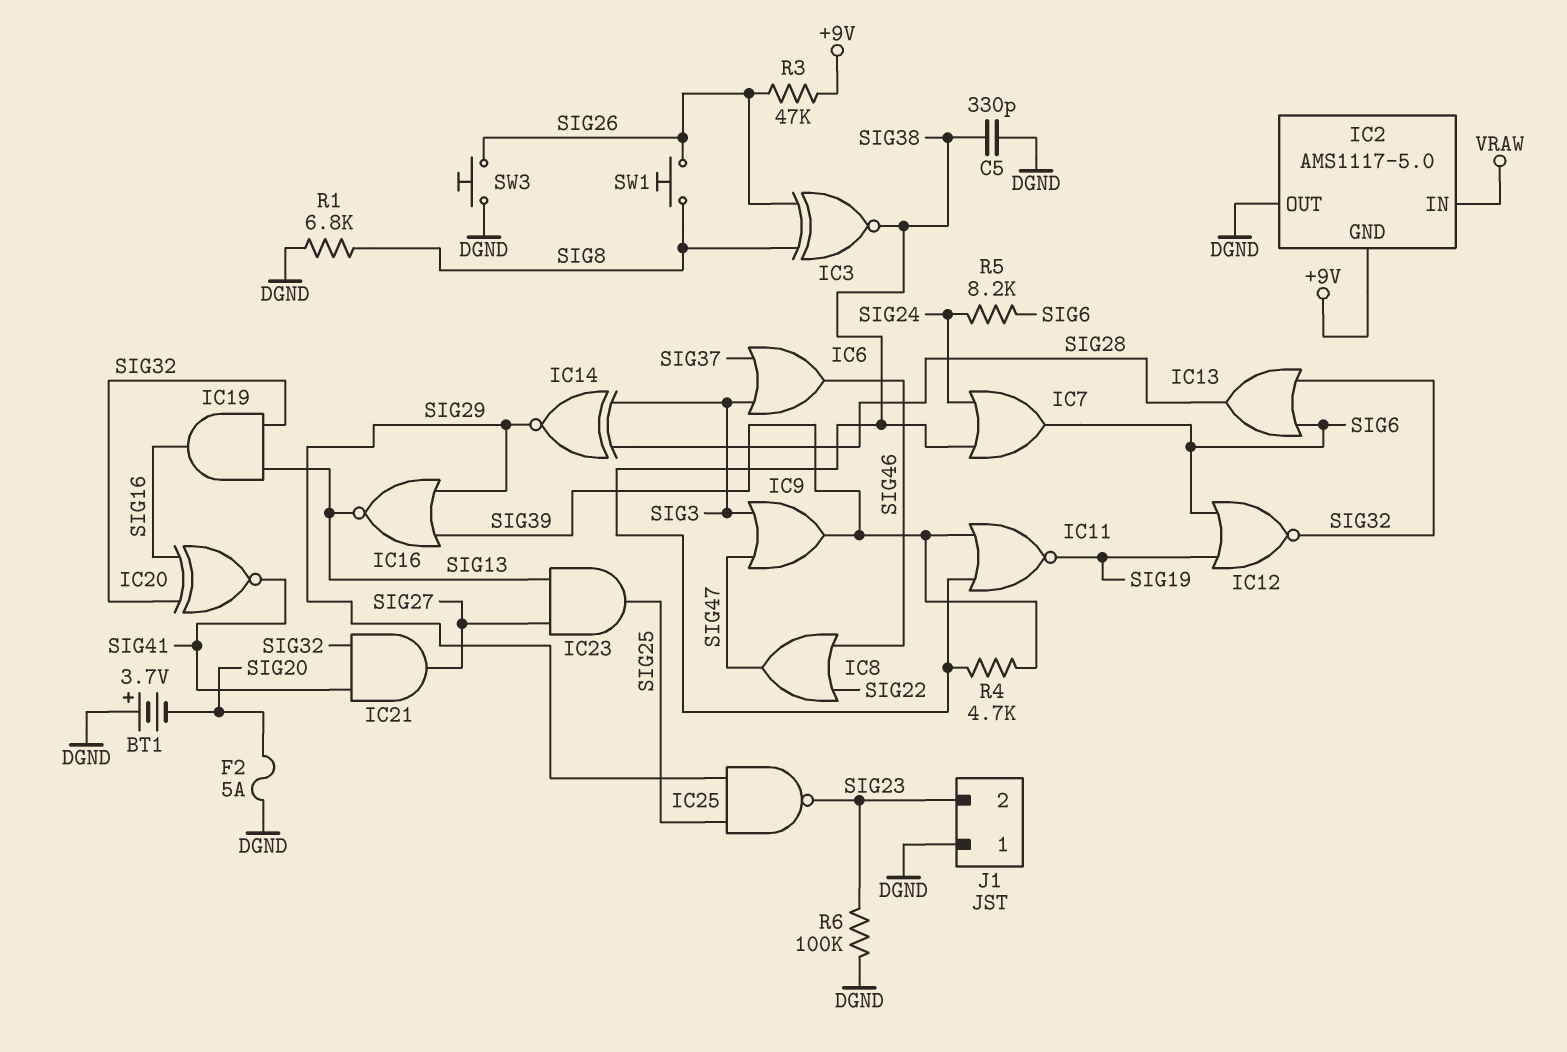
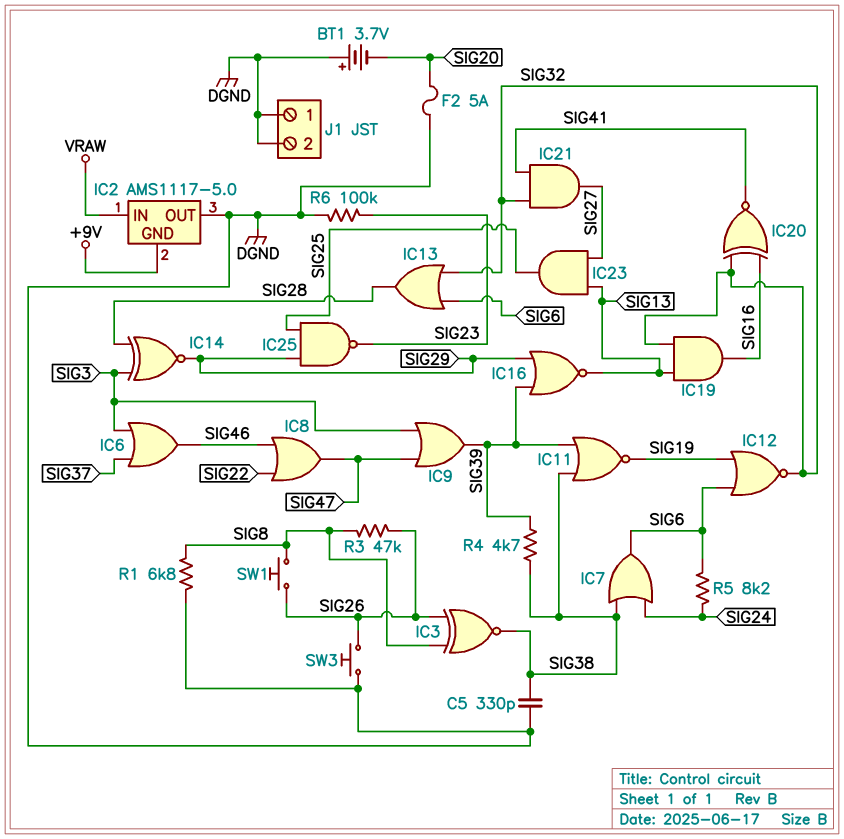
J1 pin 2: SIG23 -> DGND
R3: 47k (+9V, SIG26) -> 47k (SIG8, SIG26)

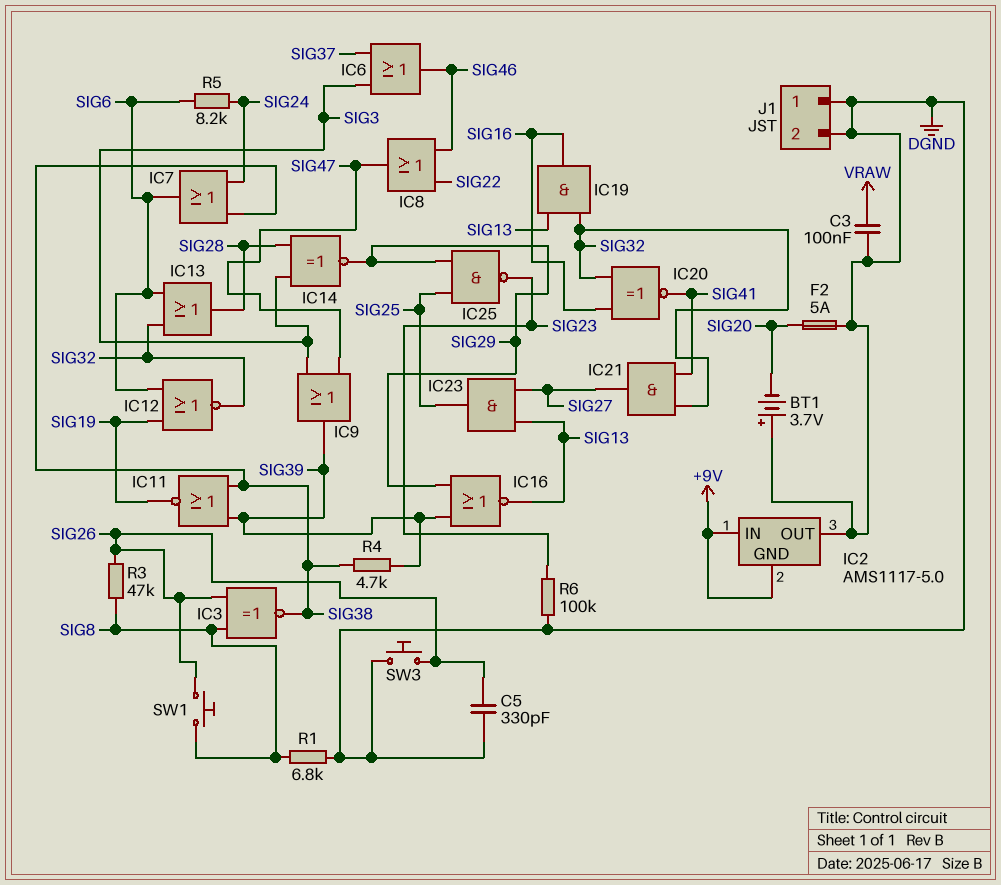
C3: none -> 100nF (DGND, VRAW)
C5: 330pF (DGND, SIG38) -> 330pF (DGND, SIG26)
IC2 pin IN: VRAW -> +9V

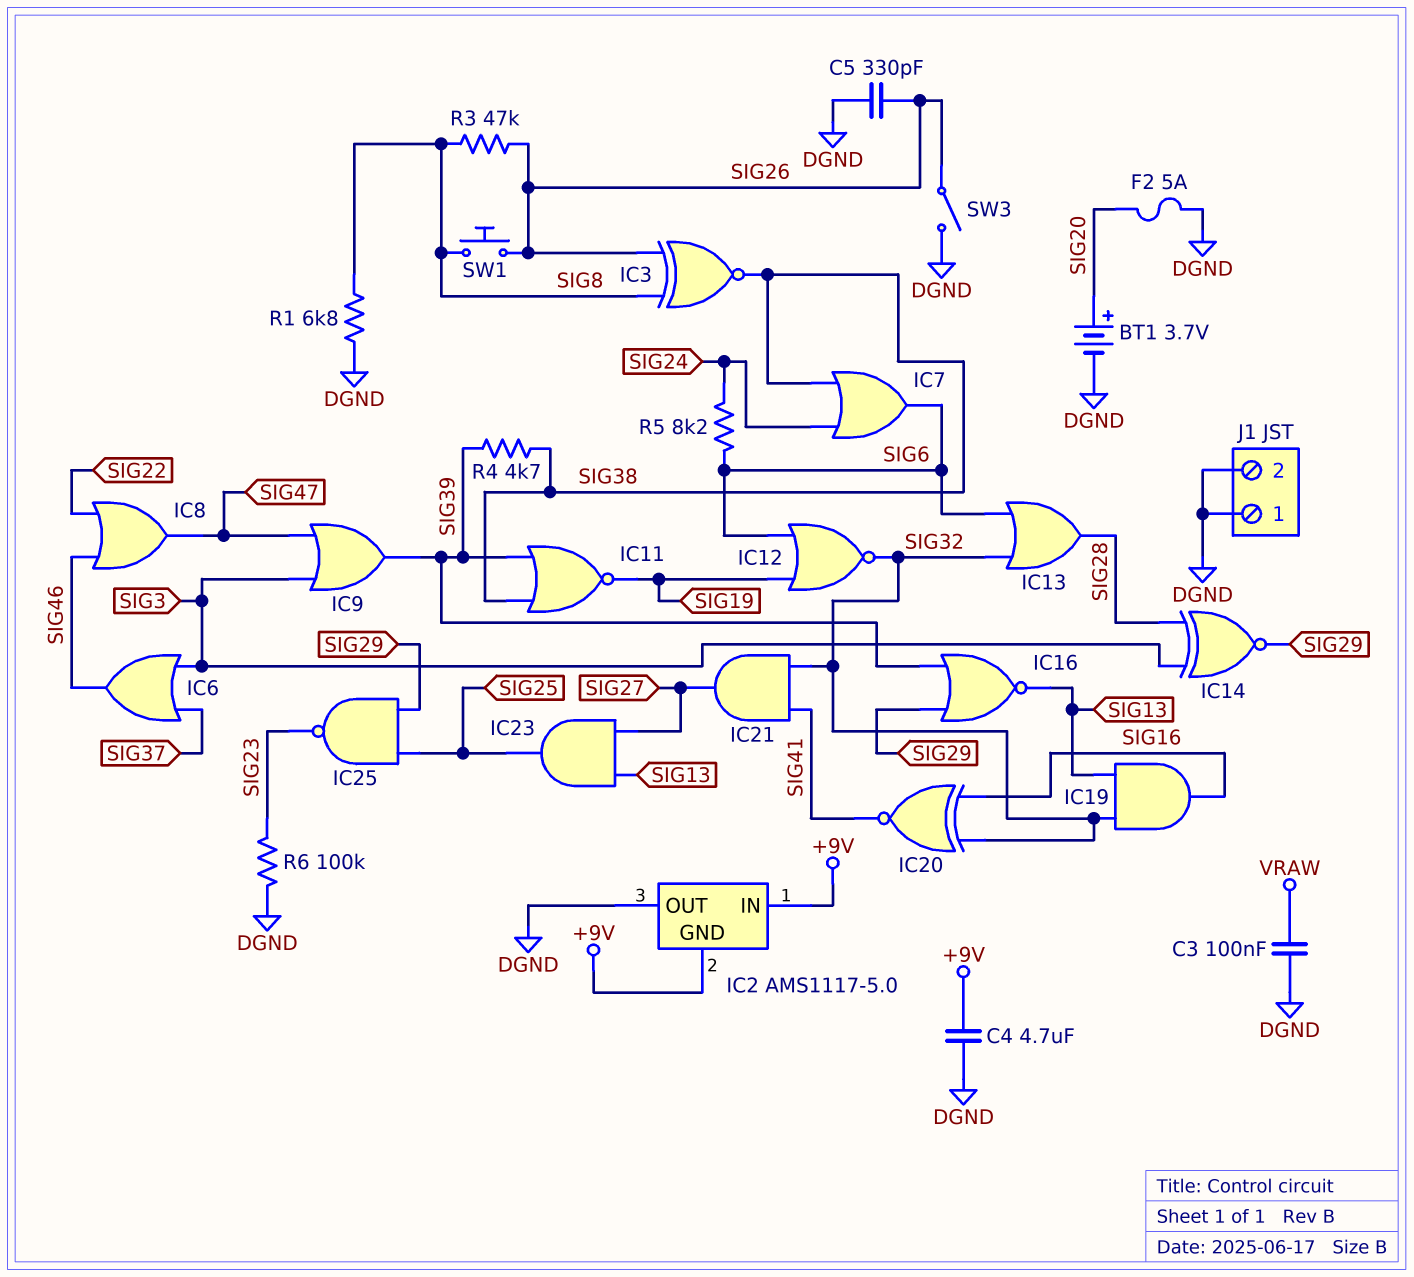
BT1: 3.7V (plus DGND, minus SIG20) -> 3.7V (plus SIG20, minus DGND)
C4: none -> 4.7uF (+9V, DGND)
SW3: button (DGND, SIG26) -> switch (DGND, SIG26)

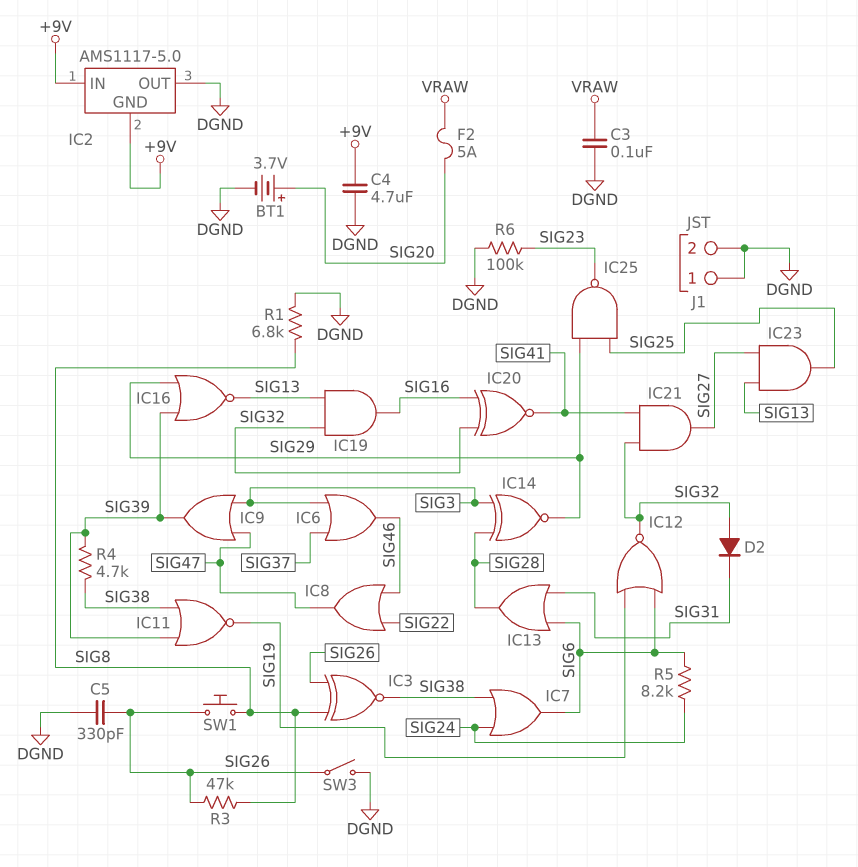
D2: none -> diode (A SIG32, K SIG31)
F2: 5A (DGND, SIG20) -> 5A (SIG20, VRAW)
IC13: OR (in SIG6, in SIG32, out SIG28) -> OR (in SIG6, in SIG31, out SIG28)

